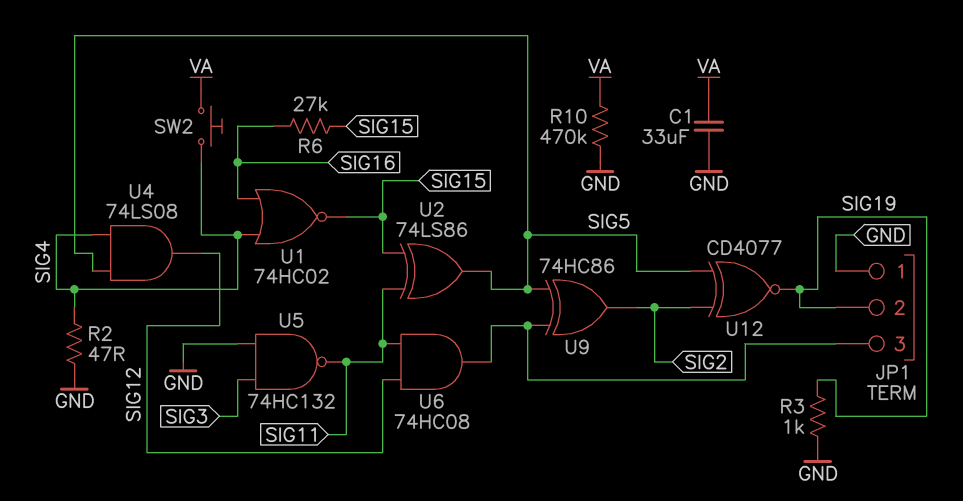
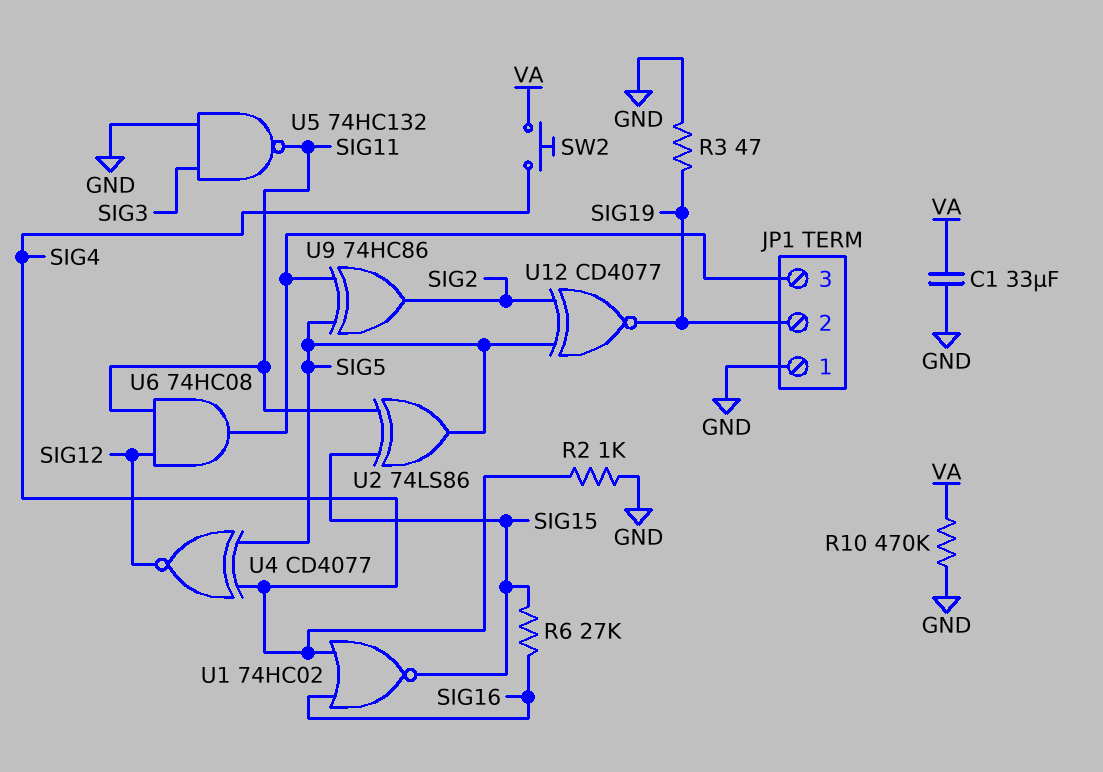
R2: 47 (GND, SIG4) -> 1k (GND, SIG4)
R3: 1k (GND, SIG19) -> 47 (GND, SIG19)
U4: AND 74LS08 (in SIG4, in SIG5, out SIG12) -> XNOR CD4077 (in SIG4, in SIG5, out SIG12)

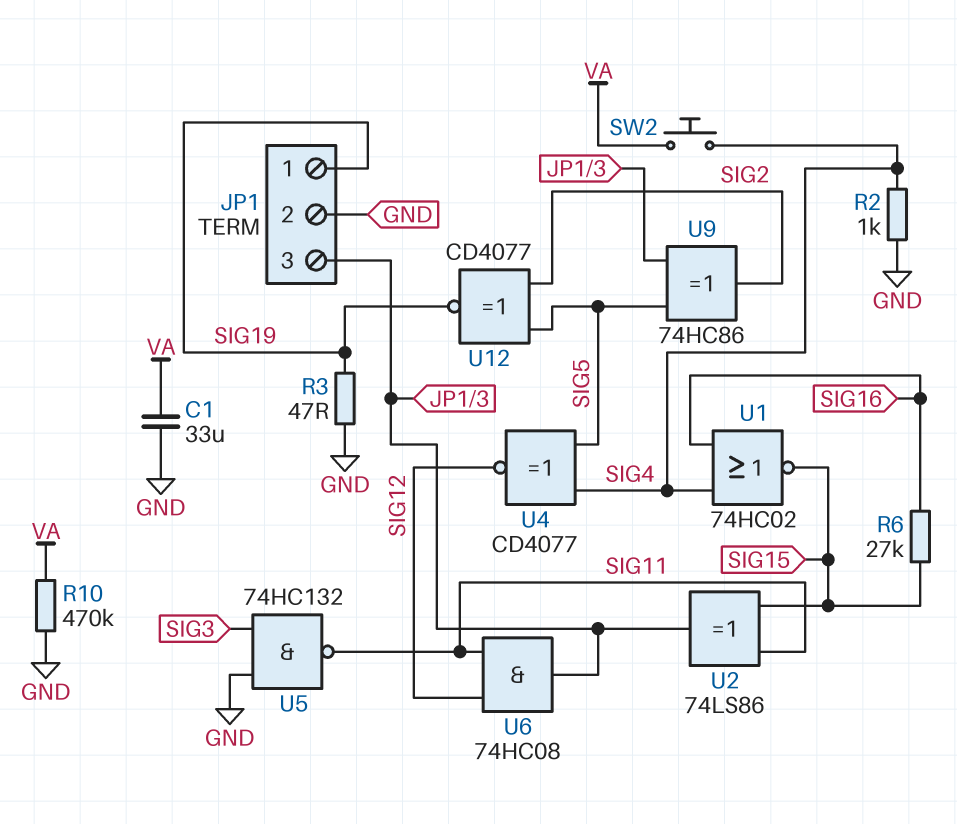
JP1 pin 1: GND -> SIG19
JP1 pin 2: SIG19 -> GND
U2: XOR 74LS86 (in SIG11, in SIG15, out SIG5) -> XOR 74LS86 (in SIG11, in SIG15, out JP1/3)

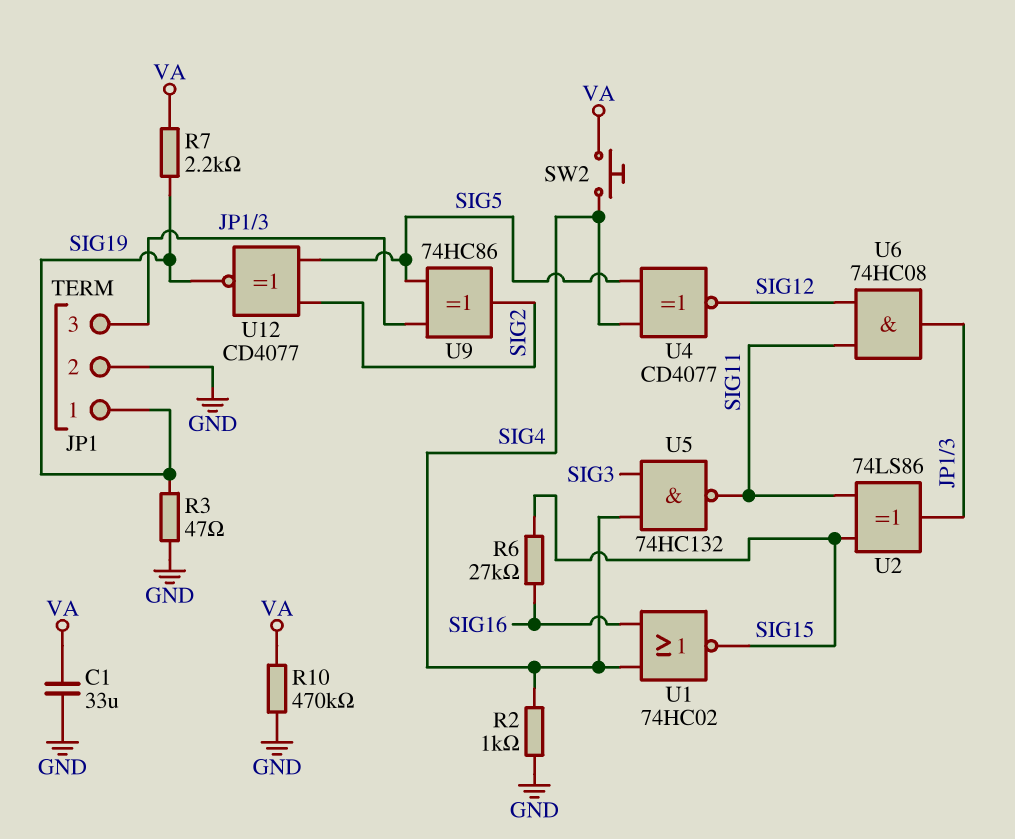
R7: none -> 2.2k (SIG19, VA)
U5: NAND 74HC132 (in GND, in SIG3, out SIG11) -> NAND 74HC132 (in SIG3, in SIG4, out SIG11)

